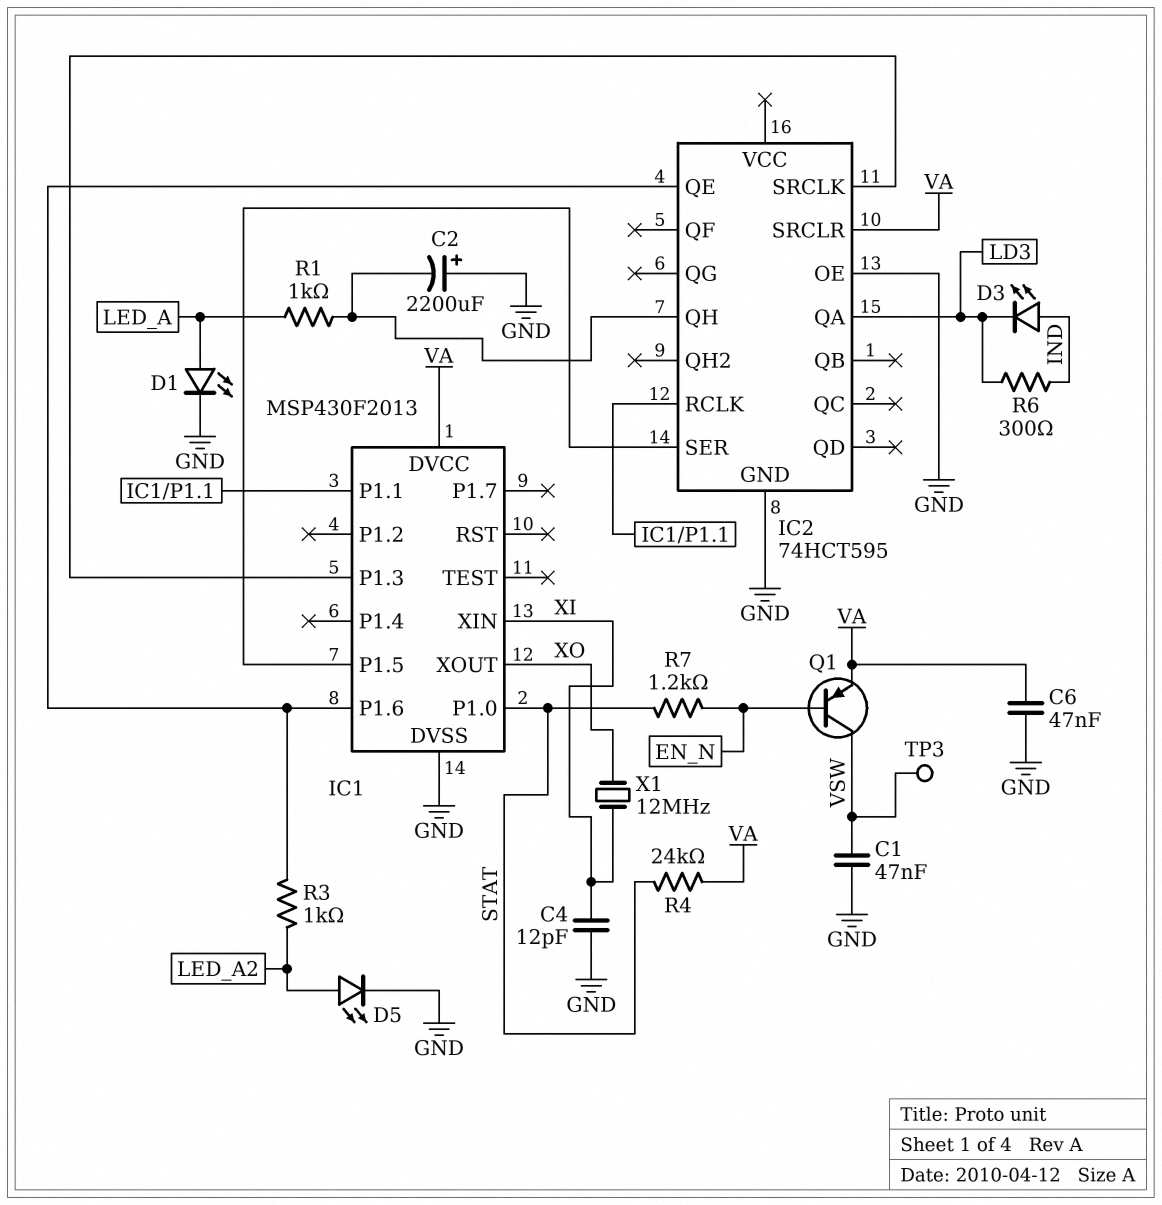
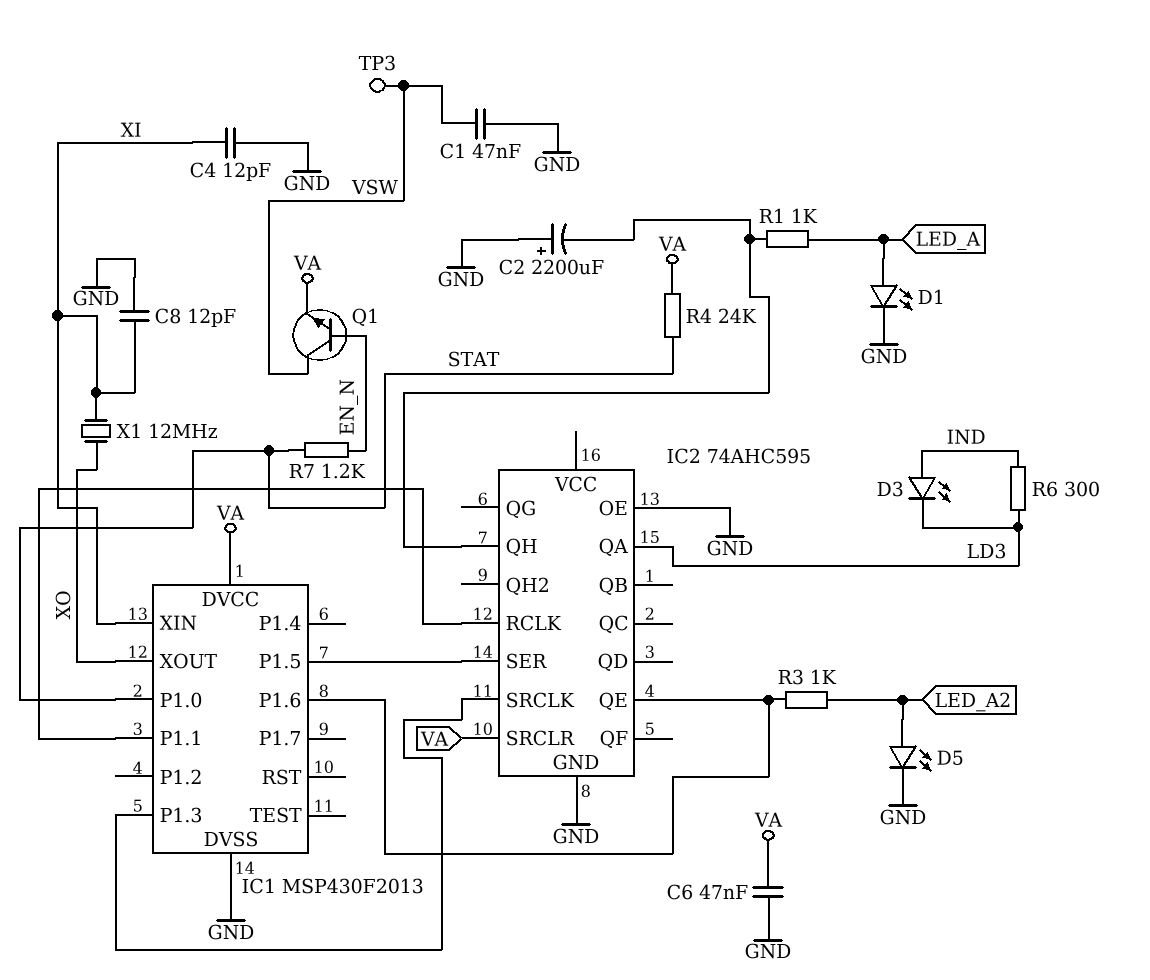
C8: none -> 12pF (GND, XI)
IC2: 74HCT595 -> 74AHC595
Q1: PNP (B EN_N, C VSW, E VA) -> NPN (B EN_N, C VSW, E VA)

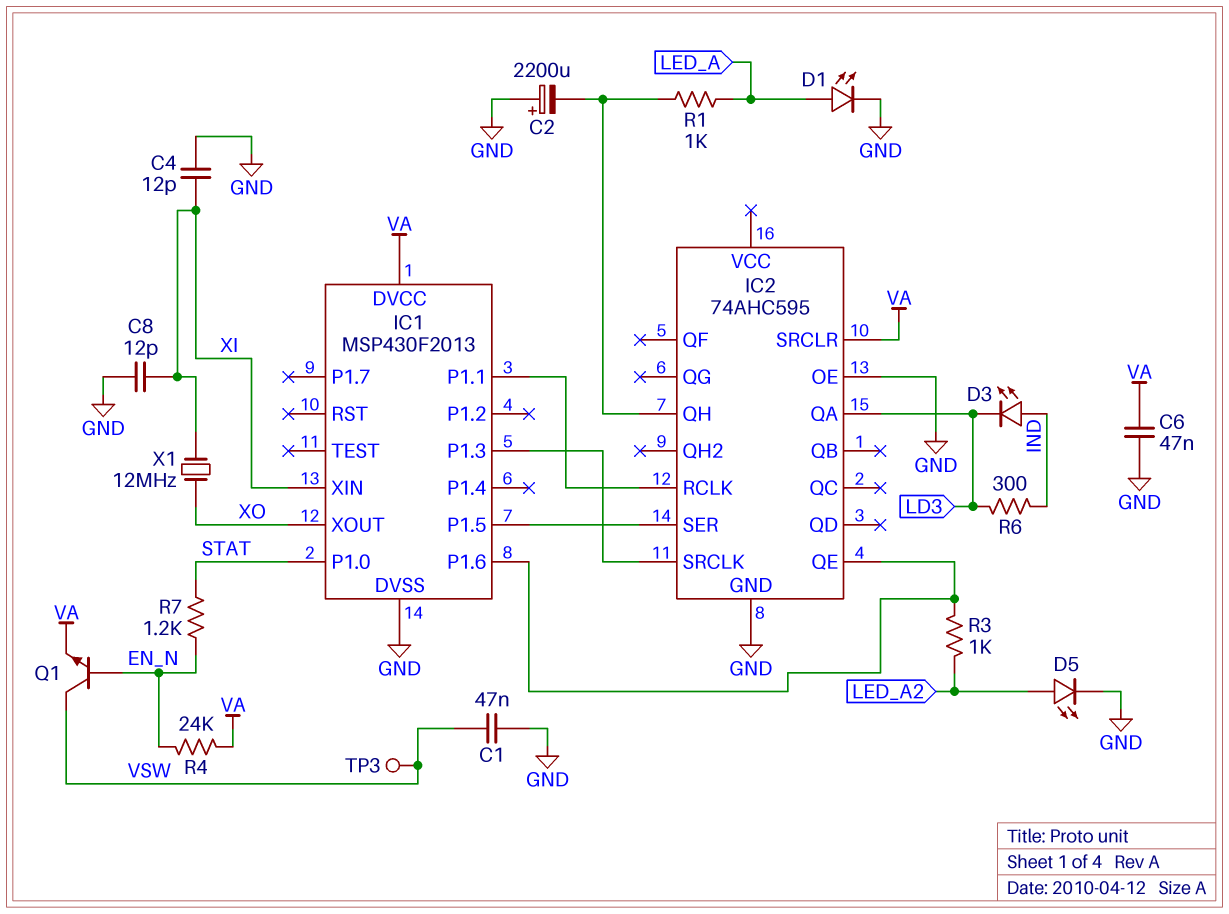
R4: 24k (STAT, VA) -> 24k (EN_N, VA)

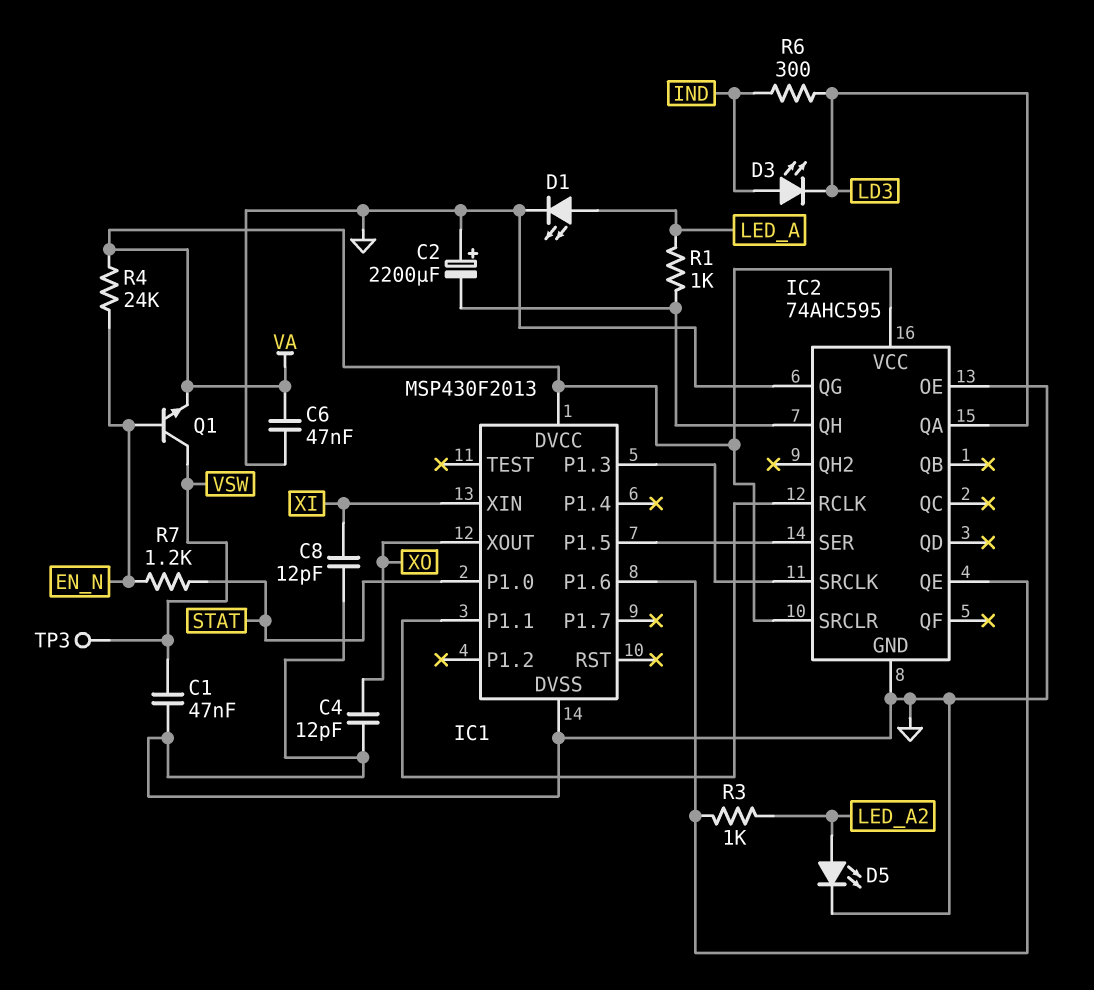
C4: 12pF (GND, XI) -> 12pF (GND, XO)
IC2 pin QG: none -> GND
IC2 pin VCC: none -> VA
X1: 12MHz (XI, XO) -> none

